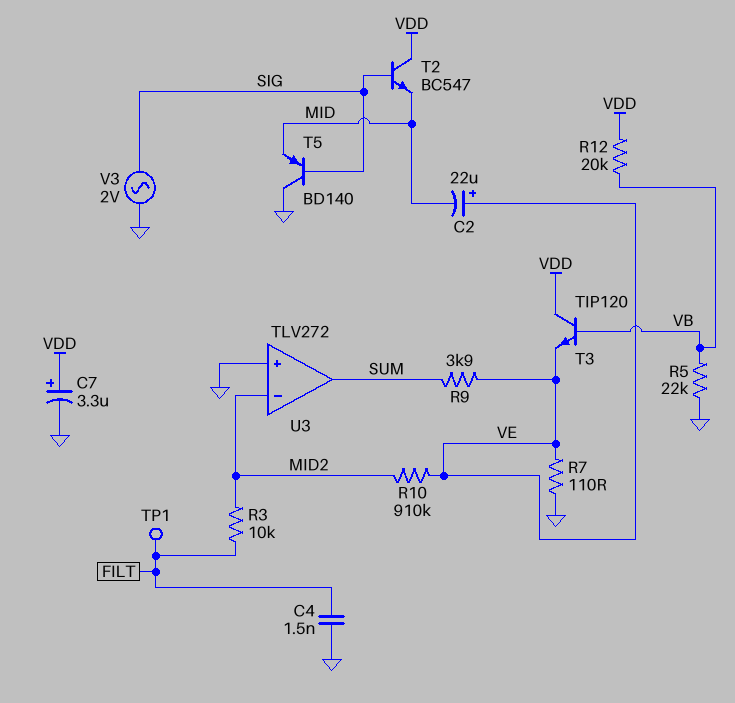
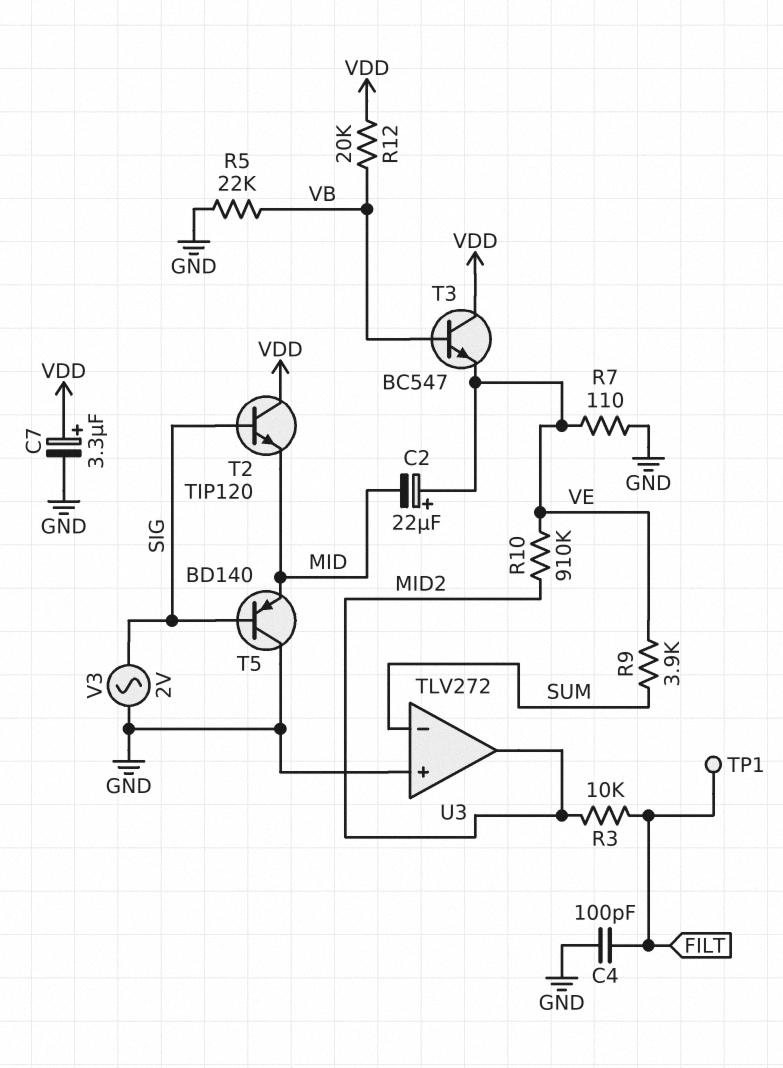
C4: 1.5nF (FILT, GND) -> 100pF (FILT, GND)
T2: NPN BC547 (B SIG, C VDD, E MID) -> NPN TIP120 (B SIG, C VDD, E MID)
T3: NPN TIP120 (B VB, C VDD, E VE) -> NPN BC547 (B VB, C VDD, E VE)
U3 pin in-: MID2 -> SUM
U3 pin out: SUM -> MID2

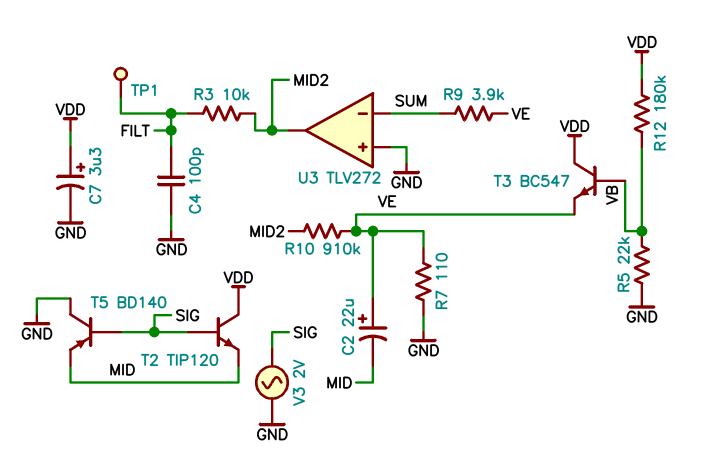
R12: 20k (VB, VDD) -> 180k (VB, VDD)

